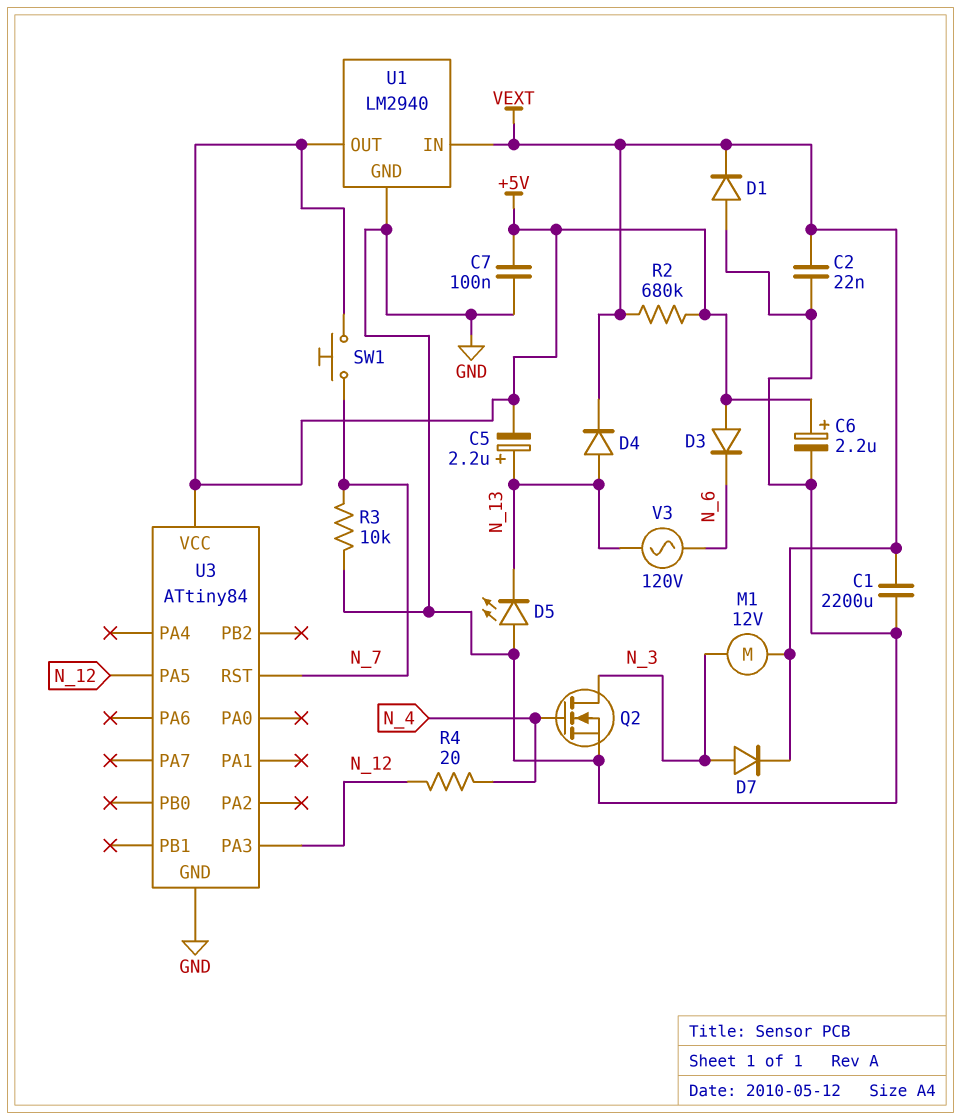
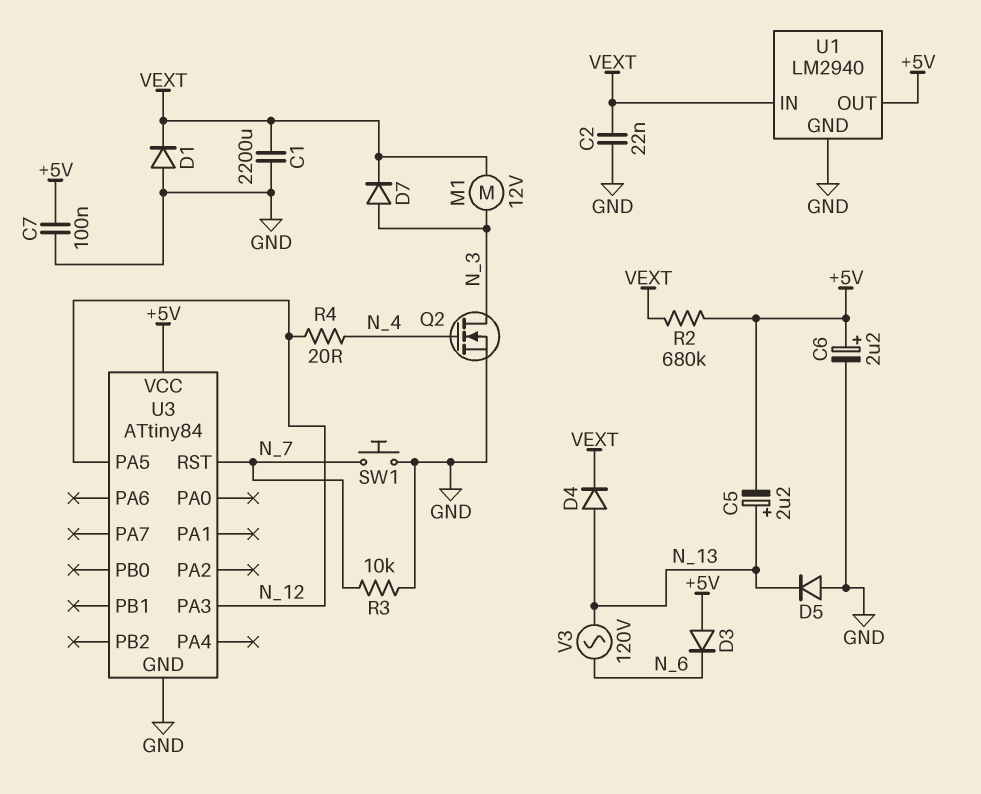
D5: LED (A GND, K N_13) -> diode (A GND, K N_13)
SW1: button (+5V, N_7) -> button (GND, N_7)

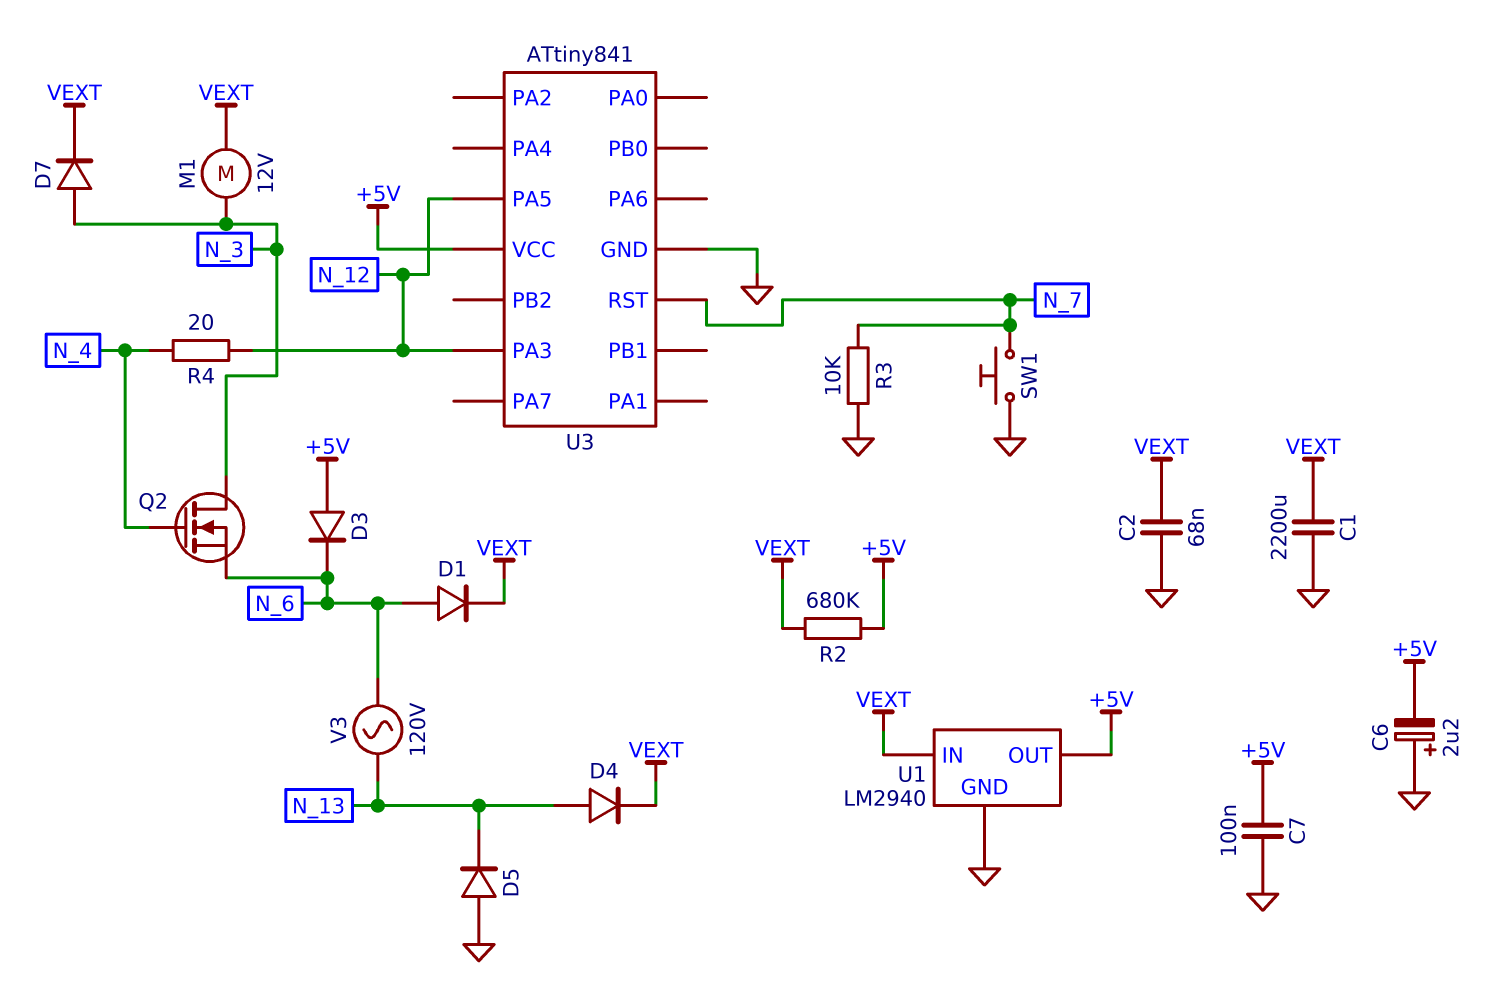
C2: 22nF (GND, VEXT) -> 68nF (GND, VEXT)
C5: 2.2uF (plus N_13, minus +5V) -> none
C6: 2.2uF (plus +5V, minus GND) -> 2.2uF (plus GND, minus +5V)
D1: diode (A GND, K VEXT) -> diode (A N_6, K VEXT)
Q2: NMOS (G N_4, D N_3, S GND) -> NMOS (G N_4, D N_3, S N_6)
U3: ATtiny84 -> ATtiny841

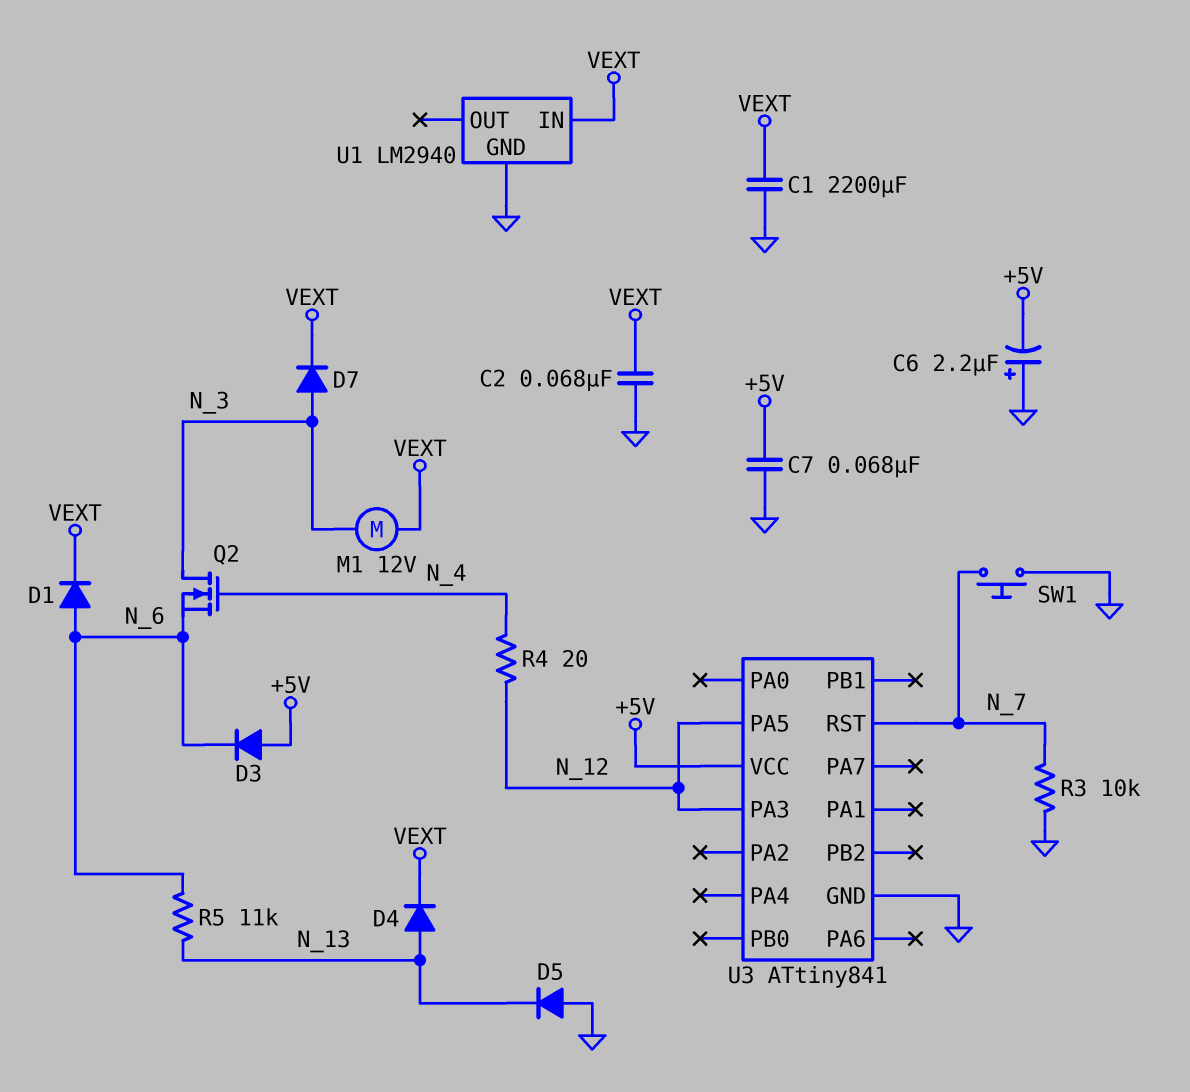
C7: 100nF (+5V, GND) -> 68nF (+5V, GND)
R2: 680k (+5V, VEXT) -> none
R5: none -> 11k (N_6, N_13)
U1 pin OUT: +5V -> none
V3: AC 120V (N_6, N_13) -> none

